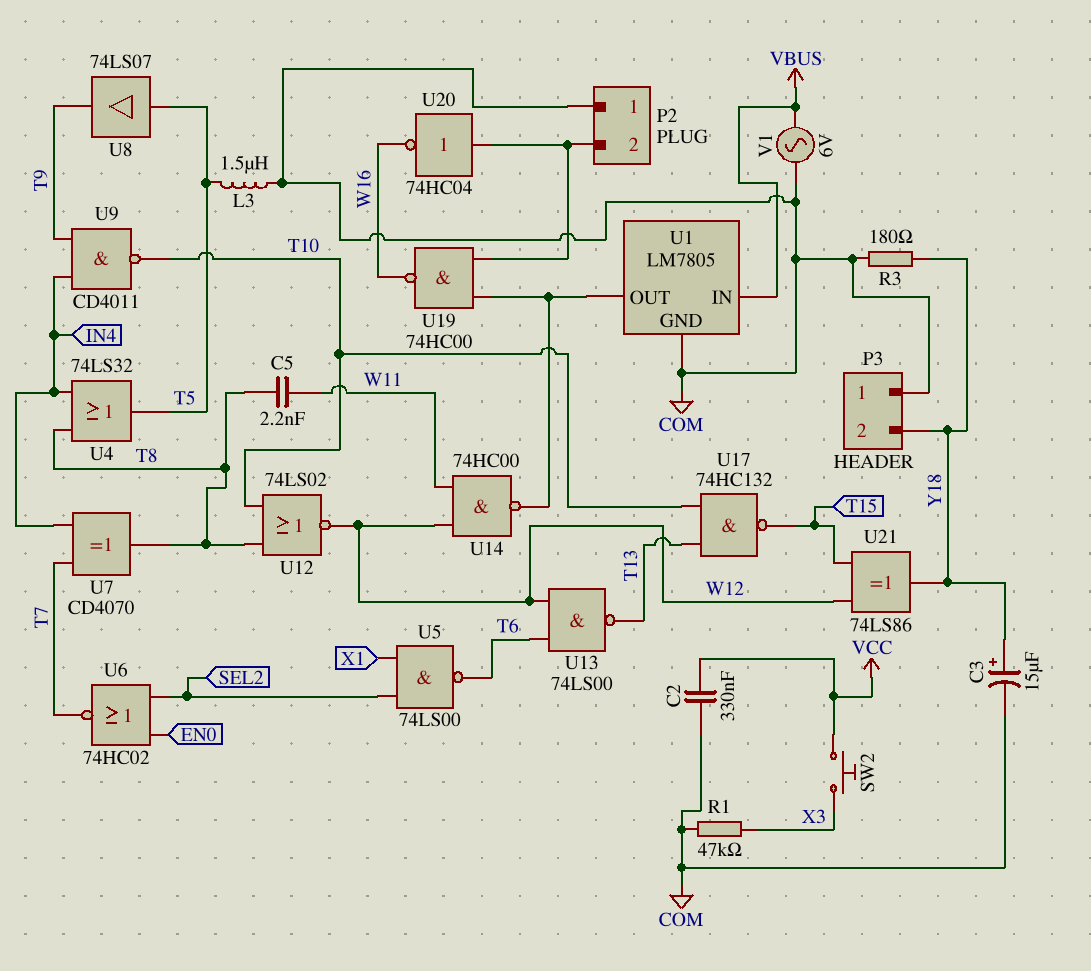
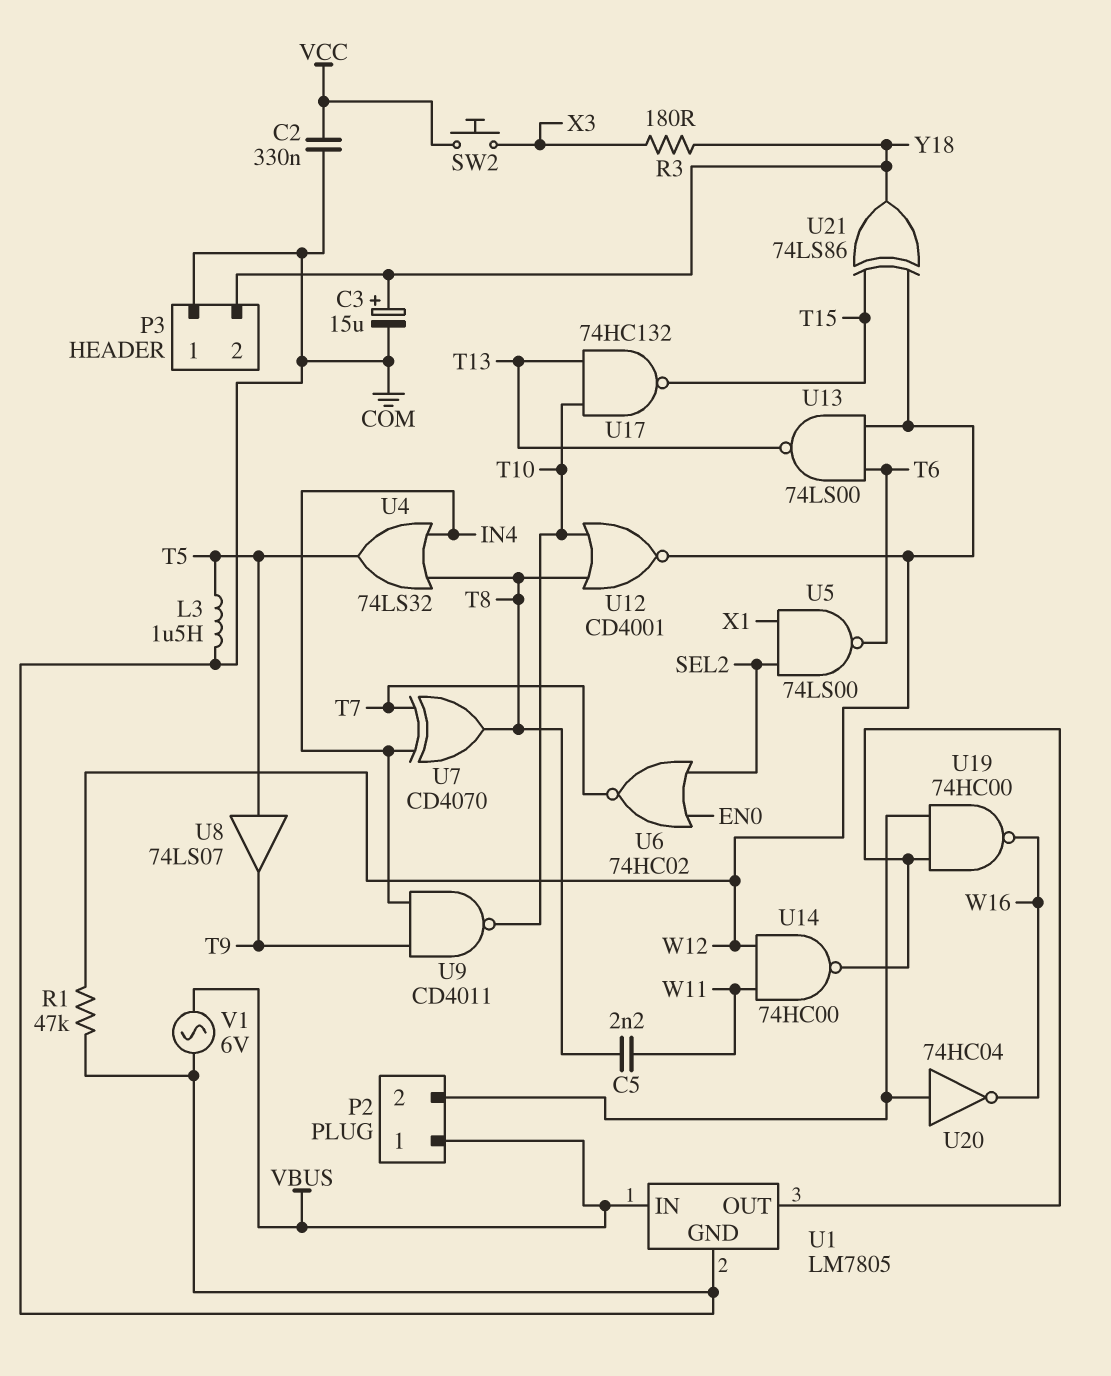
P2 pin 1: COM -> VBUS
R1: 47k (COM, X3) -> 47k (COM, W12)
R3: 180 (COM, Y18) -> 180 (X3, Y18)
U12: NOR 74LS02 (in T8, in T10, out W12) -> NOR CD4001 (in T8, in T10, out W12)

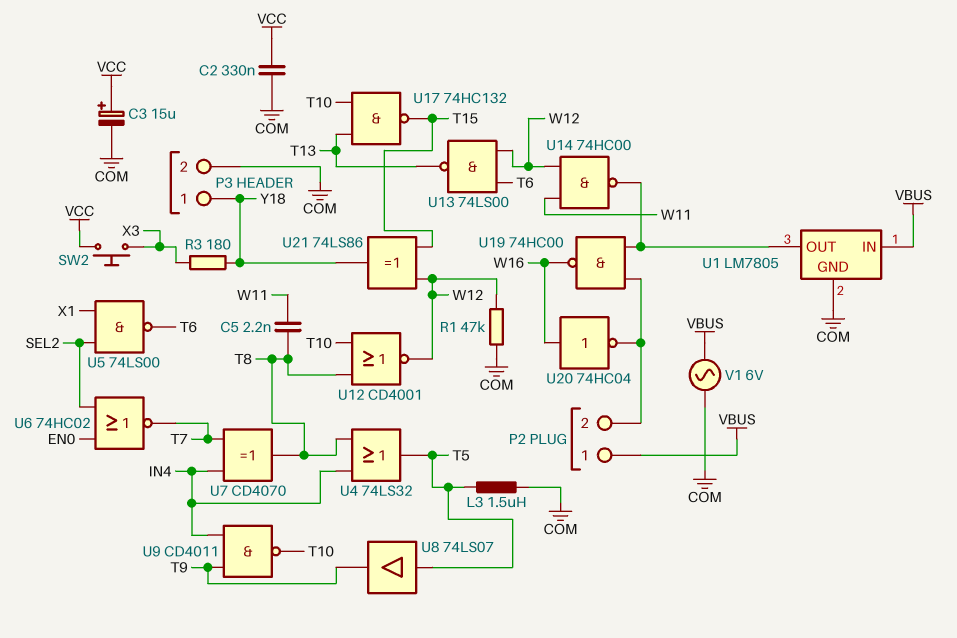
C3: 15uF (plus Y18, minus COM) -> 15uF (plus VCC, minus COM)
P3 pin 1: COM -> Y18
P3 pin 2: Y18 -> COM
U20: NOT 74HC04 (in P2/2, out W16) -> NOT 74HC04 (in W16, out P2/2)

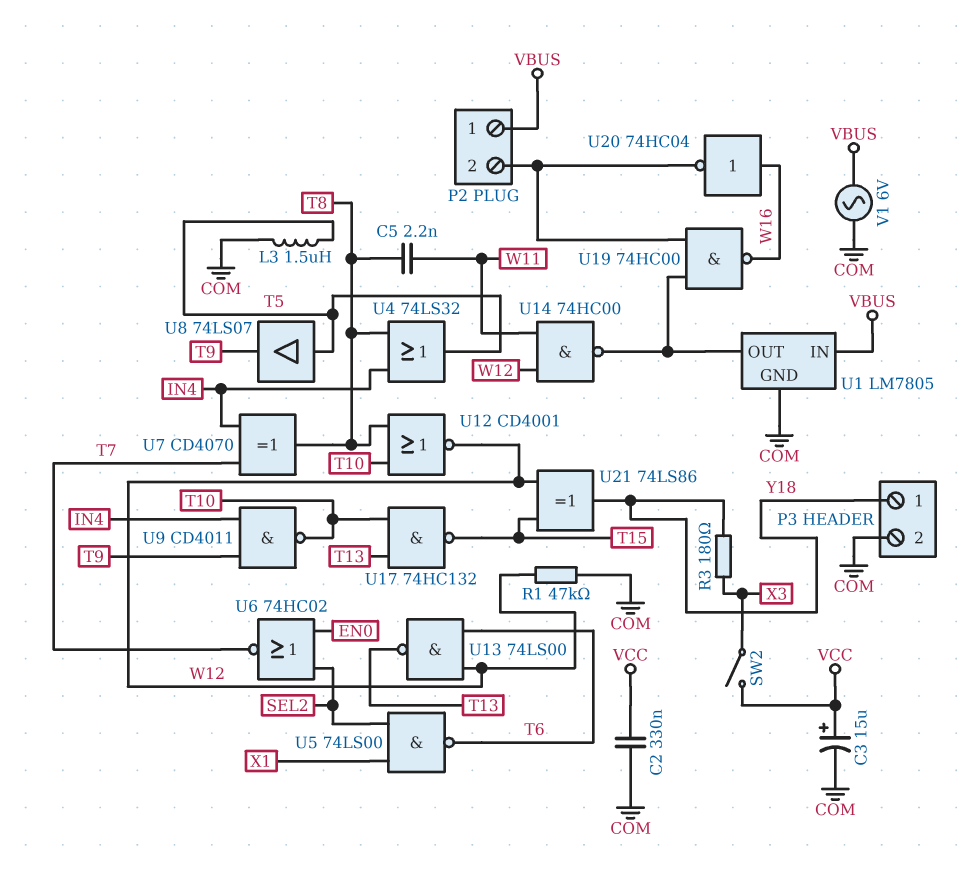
SW2: button (VCC, X3) -> switch (VCC, X3)

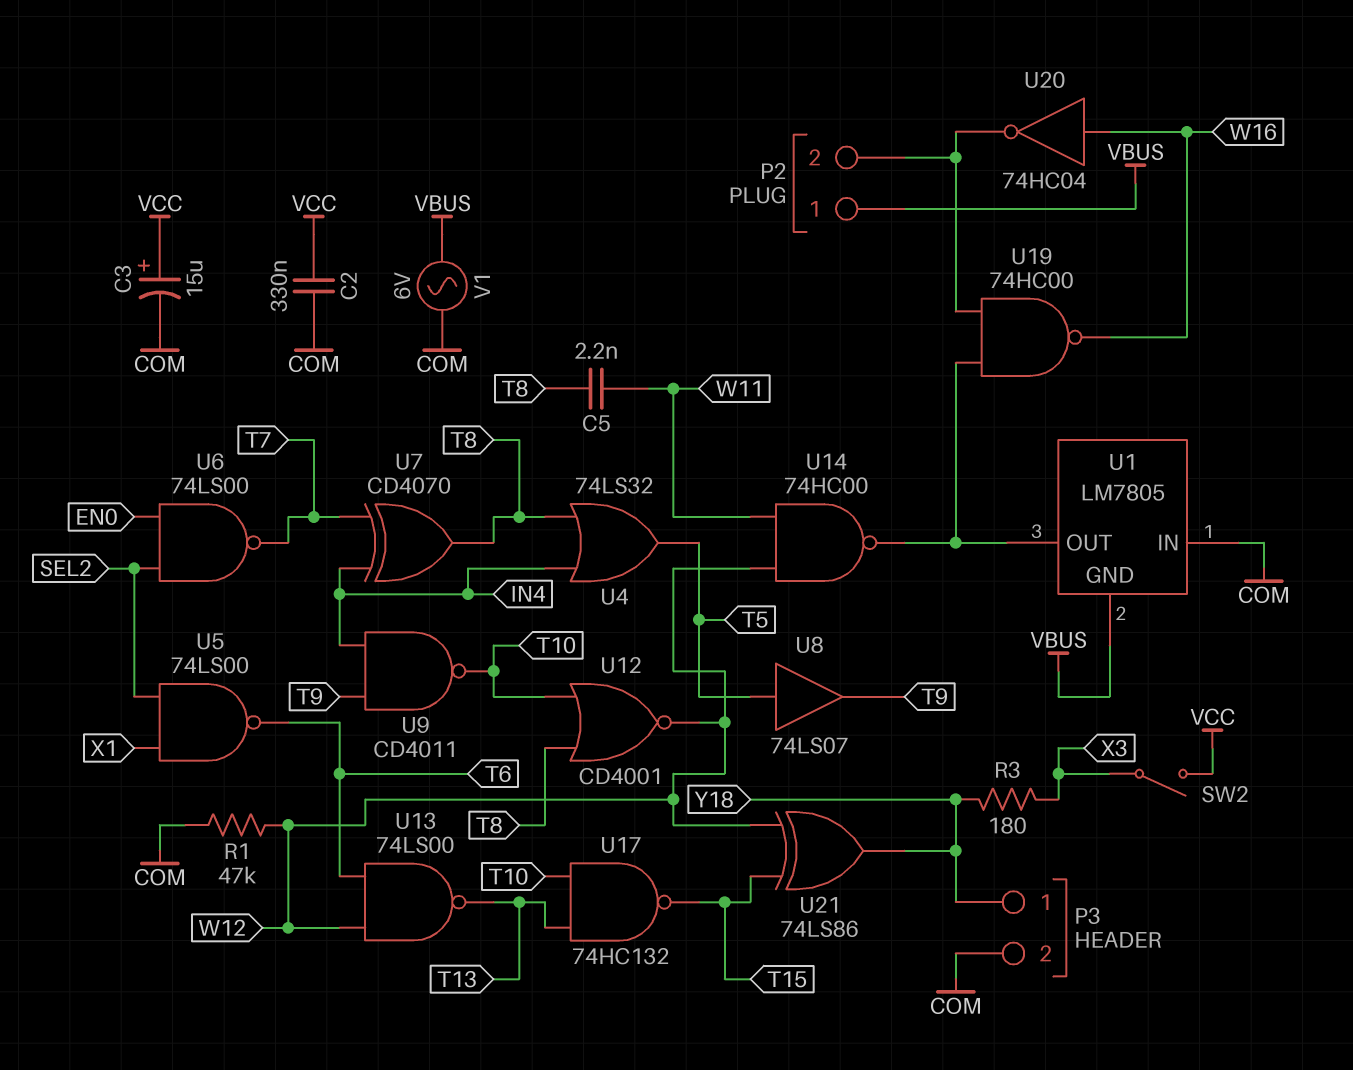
L3: 1.5uH (COM, T5) -> none
U1 pin GND: COM -> VBUS
U1 pin IN: VBUS -> COM
U6: NOR 74HC02 (in EN0, in SEL2, out T7) -> NAND 74LS00 (in EN0, in SEL2, out T7)

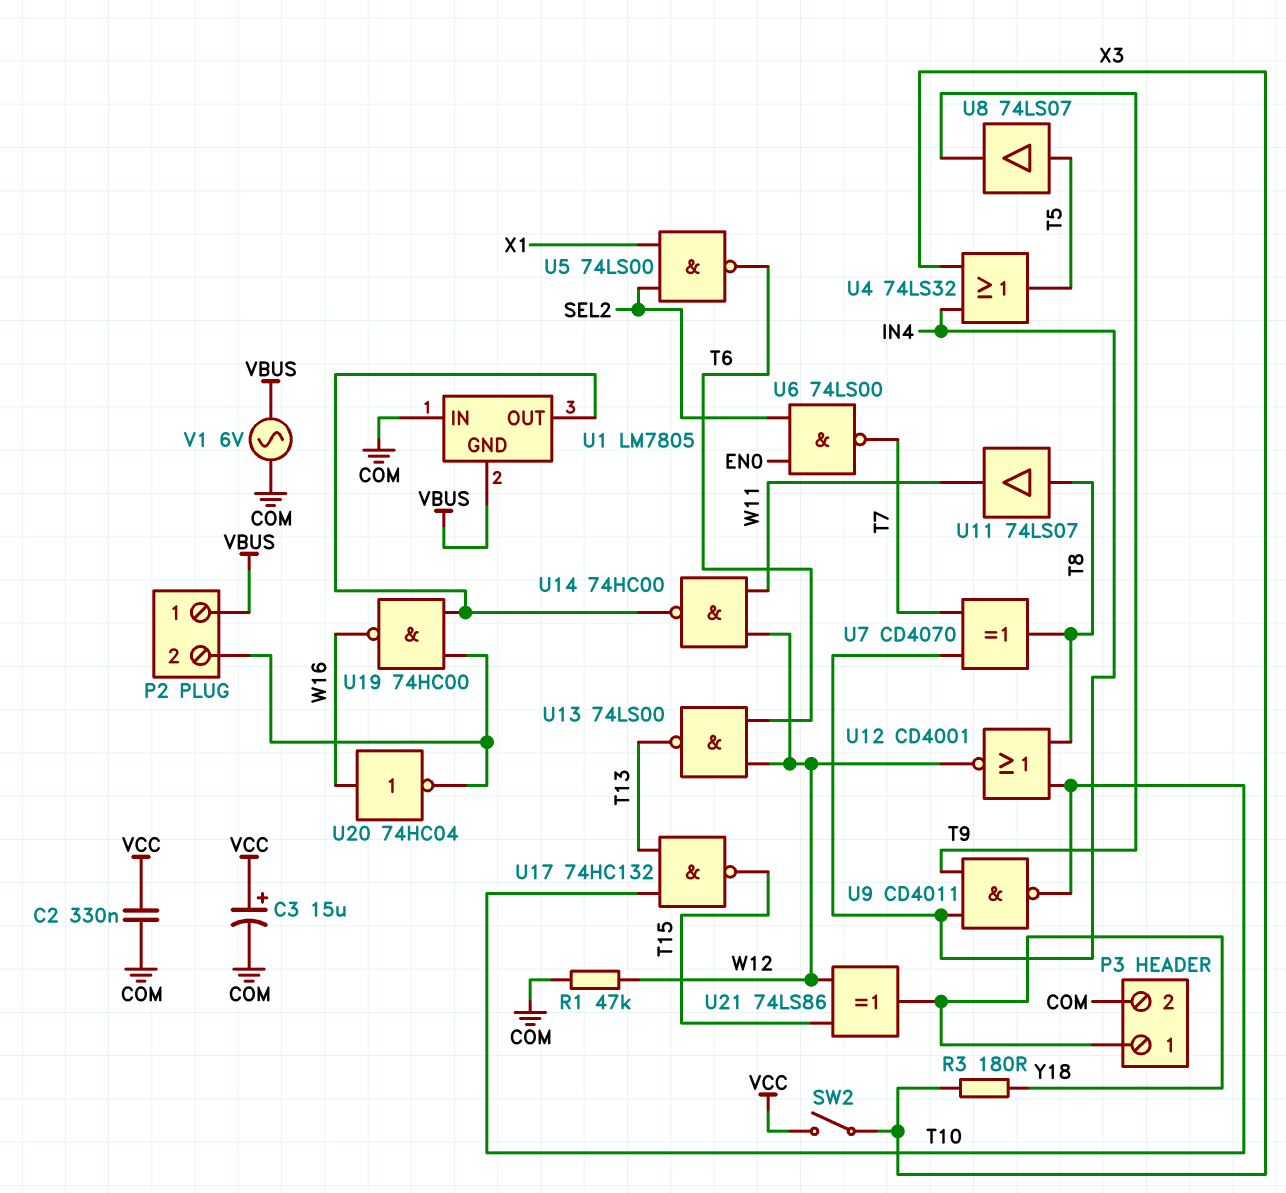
C5: 2.2nF (T8, W11) -> none
U4: OR 74LS32 (in IN4, in T8, out T5) -> OR 74LS32 (in IN4, in X3, out T5)
U11: none -> buffer 74LS07 (in T8, out W11)

